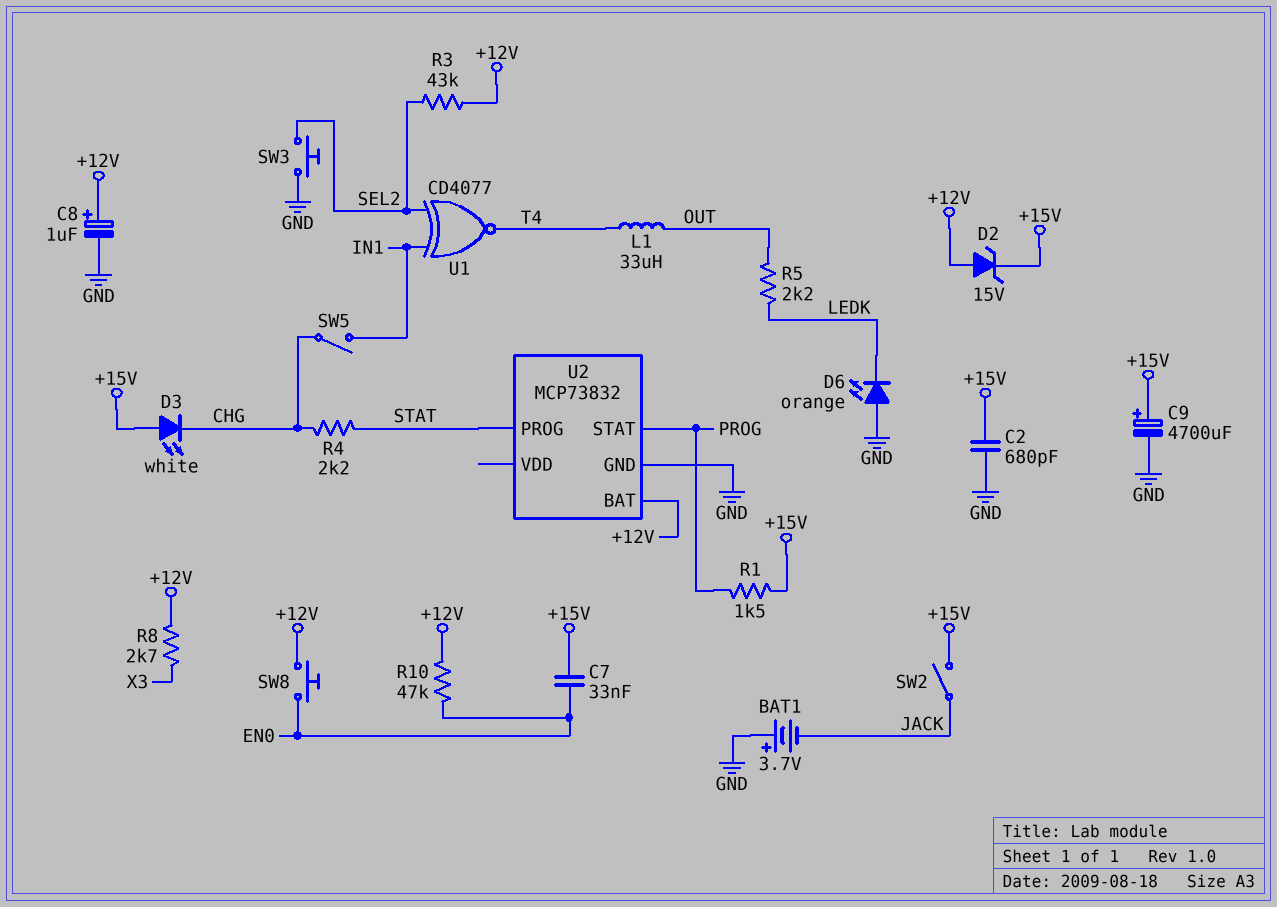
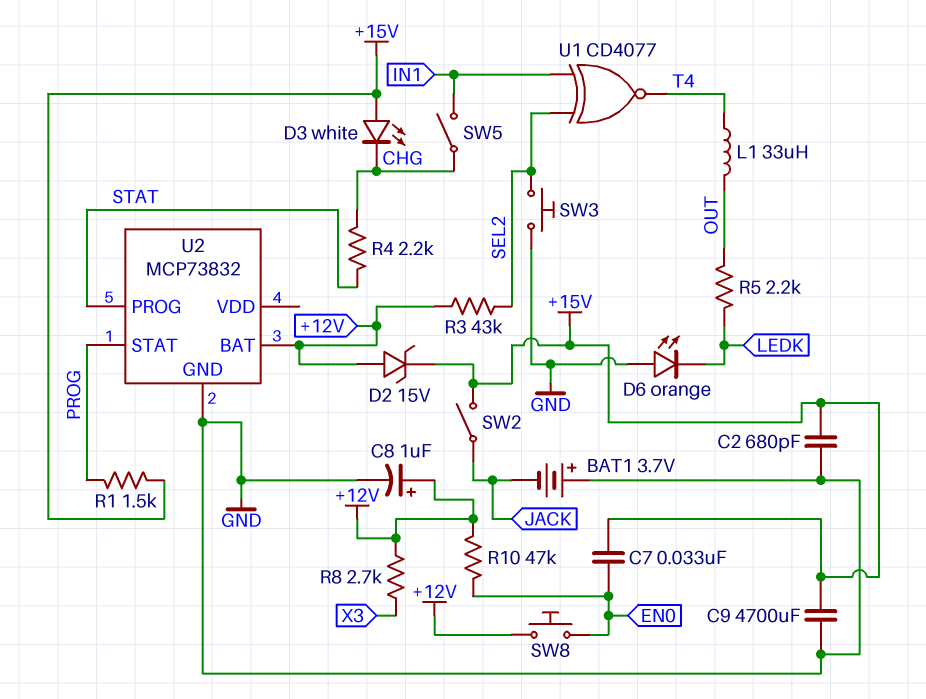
C9: 4700uF (plus +15V, minus GND) -> 4700uF (+15V, GND)

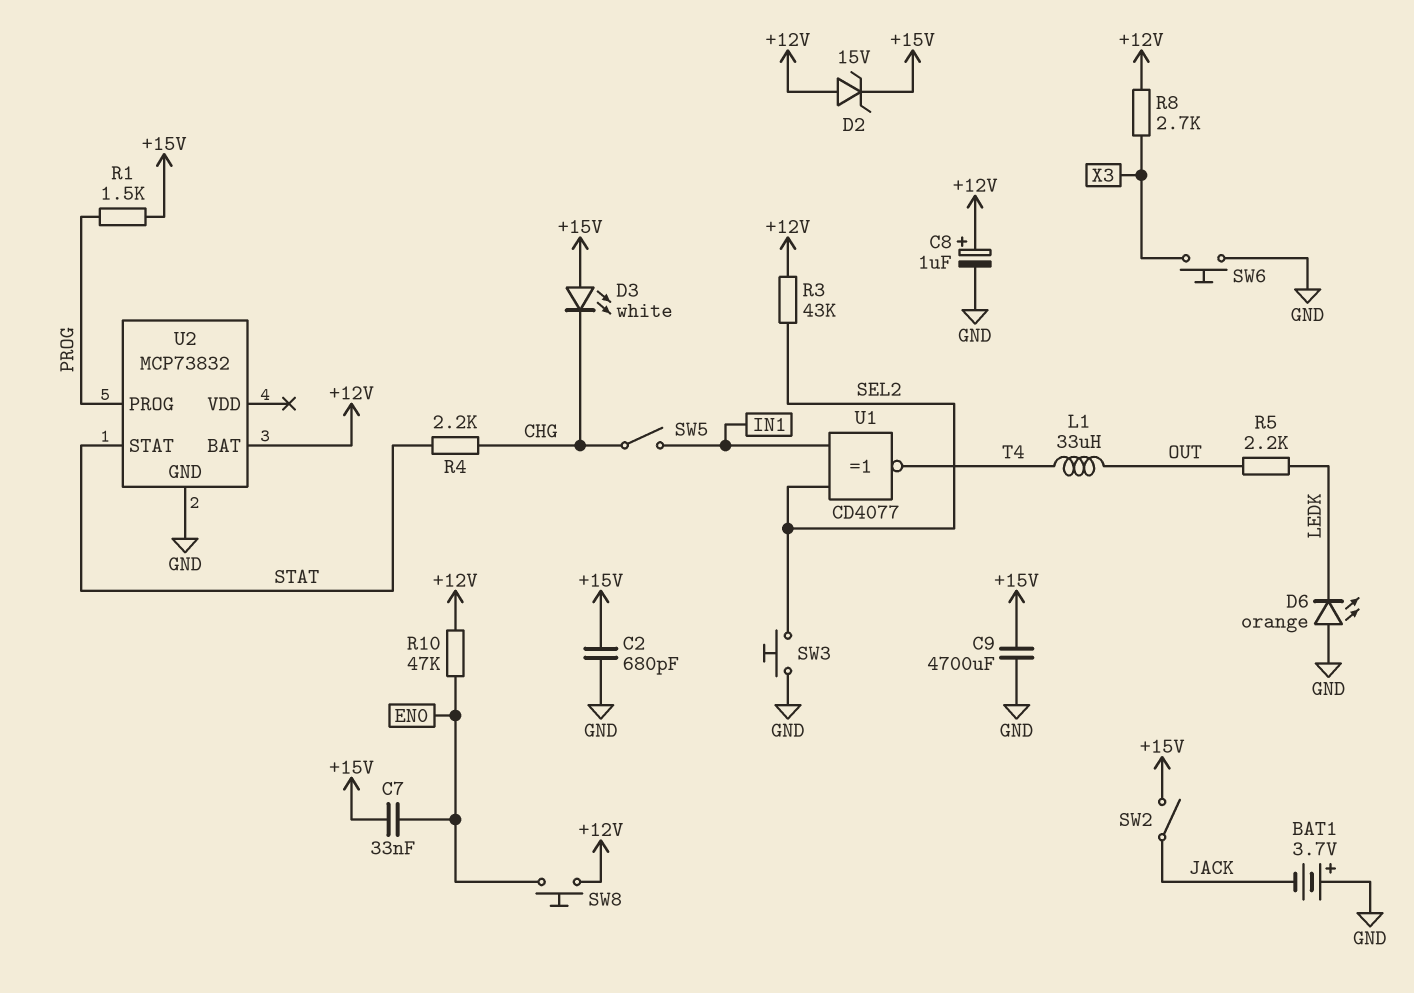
SW6: none -> button (GND, X3)
U2 pin PROG: STAT -> PROG
U2 pin STAT: PROG -> STAT

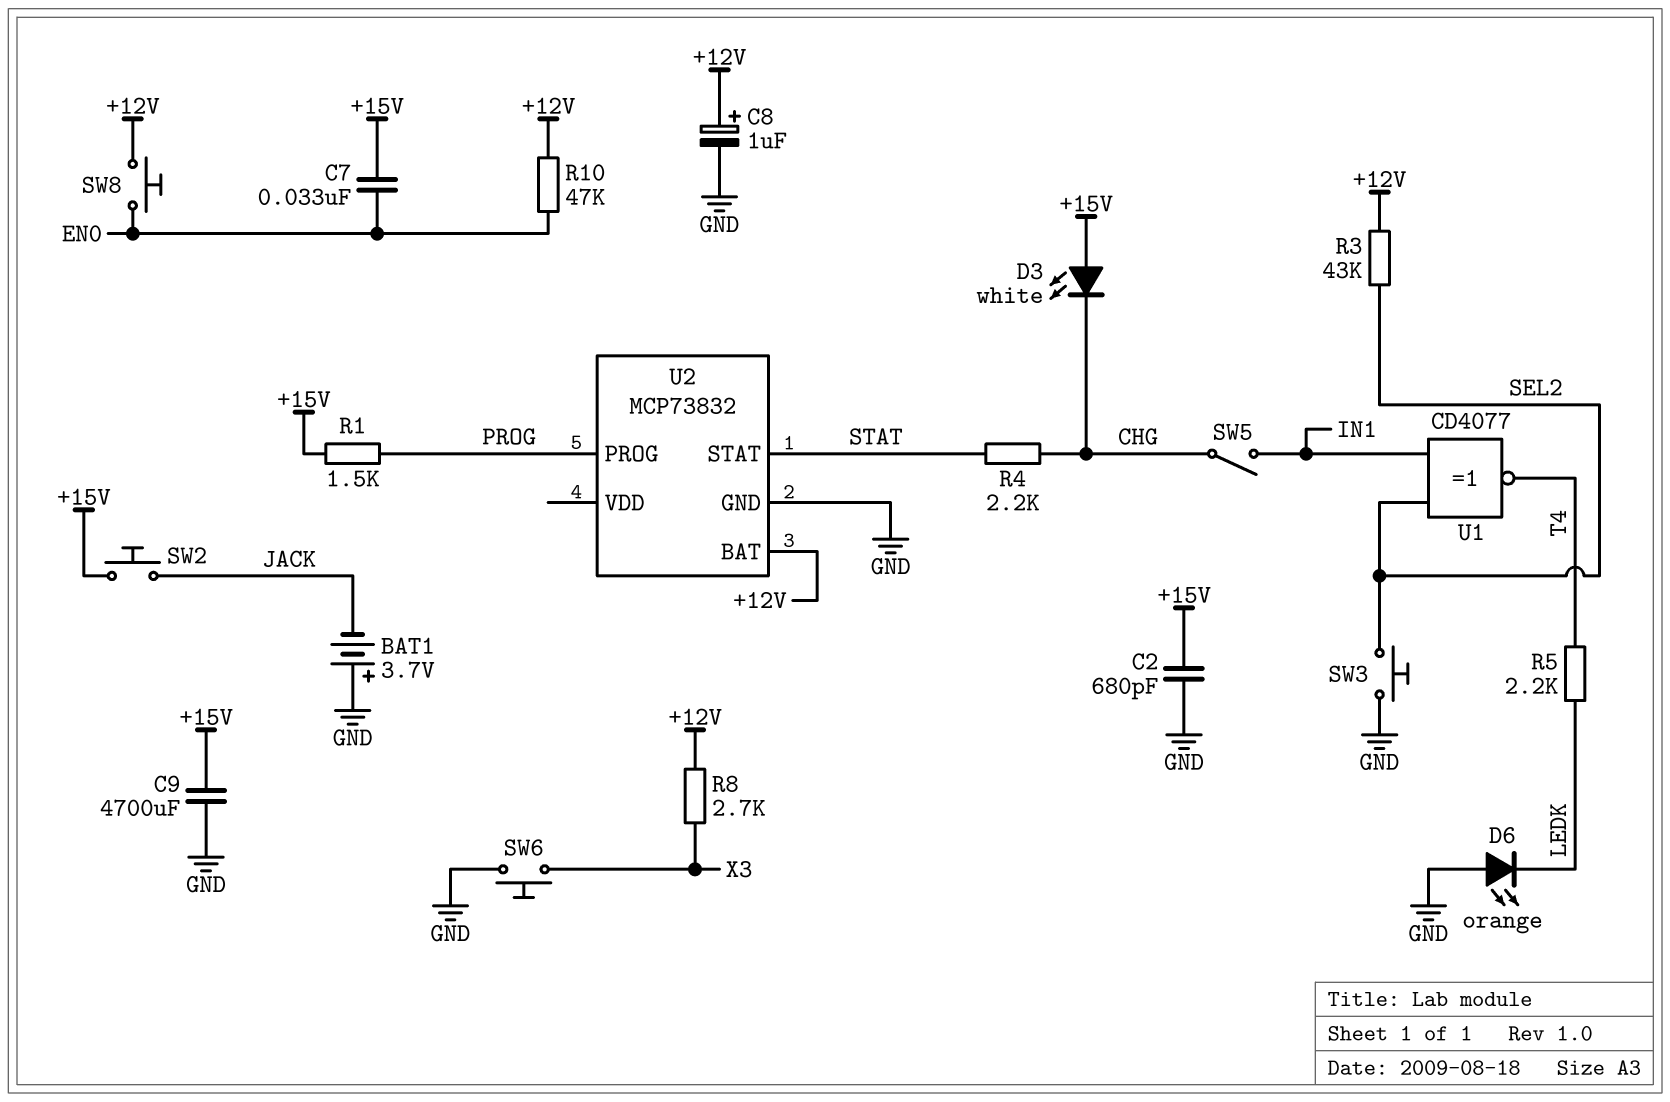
D2: zener 15V (A +12V, K +15V) -> none
L1: 33uH (OUT, T4) -> none
R5: 2.2k (LEDK, OUT) -> 2.2k (LEDK, T4)
SW2: switch (+15V, JACK) -> button (+15V, JACK)

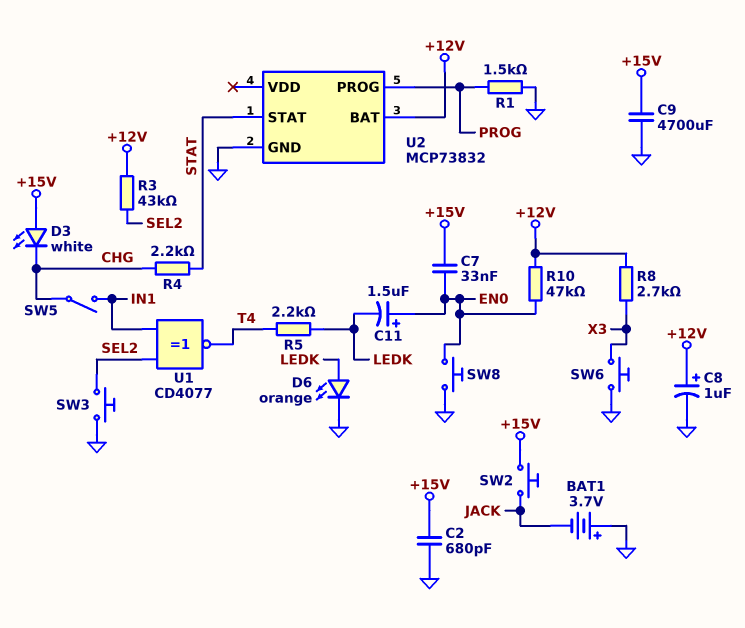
C11: none -> 1.5uF (plus EN0, minus LEDK)
D6: LED orange (A GND, K LEDK) -> LED orange (A LEDK, K GND)
R1: 1.5k (+15V, PROG) -> 1.5k (GND, PROG)
SW8: button (+12V, EN0) -> button (EN0, GND)

